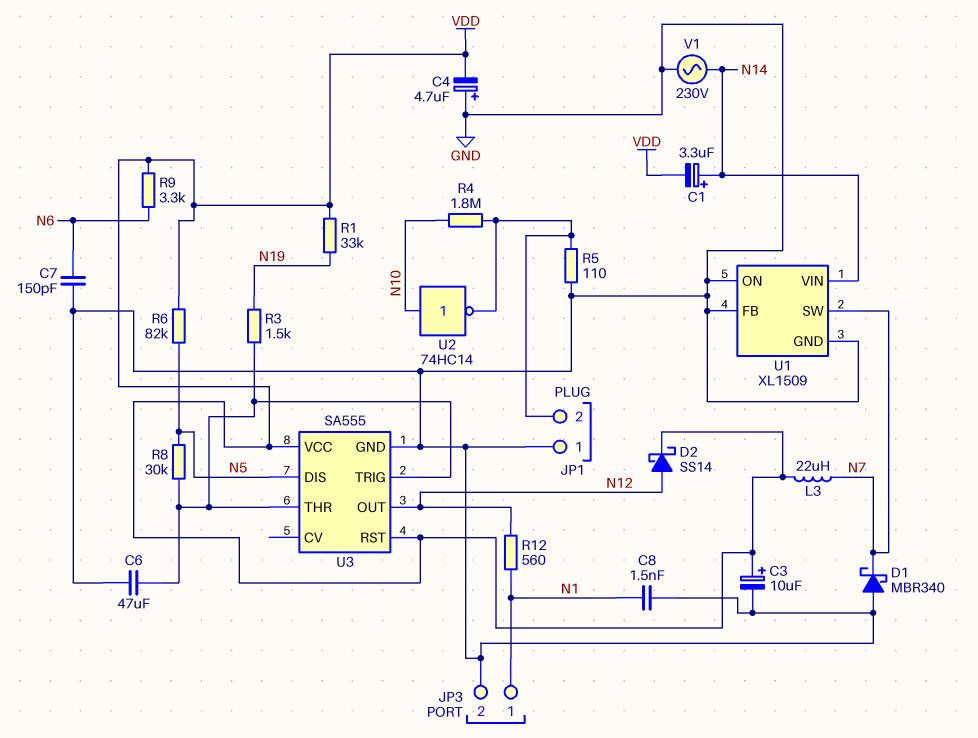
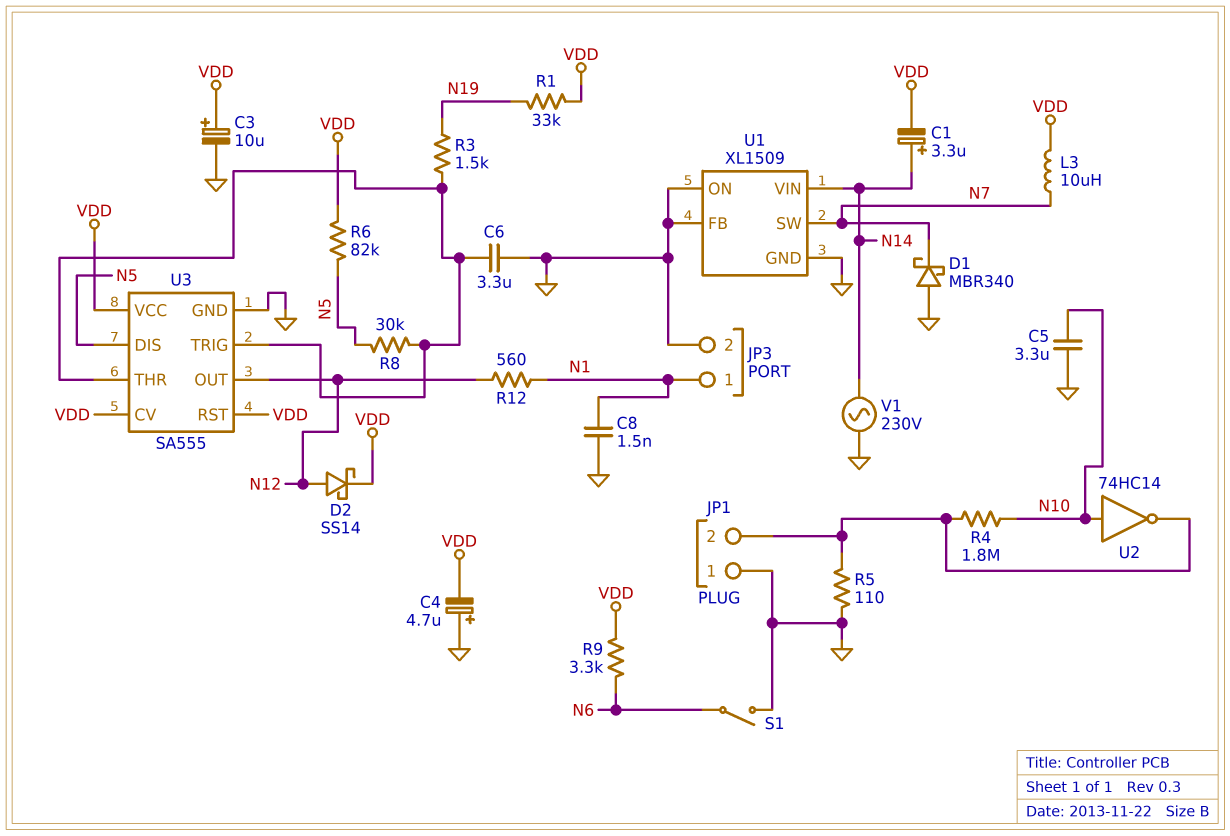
C5: none -> 3.3uF (GND, N10)
C6: 47uF (GND, U3/THR) -> 3.3uF (GND, U3/THR)
C7: 150pF (GND, N6) -> none
L3: 22uH (N7, VDD) -> 10uH (N7, VDD)
S1: none -> switch (GND, N6)
U3 pin CV: none -> VDD

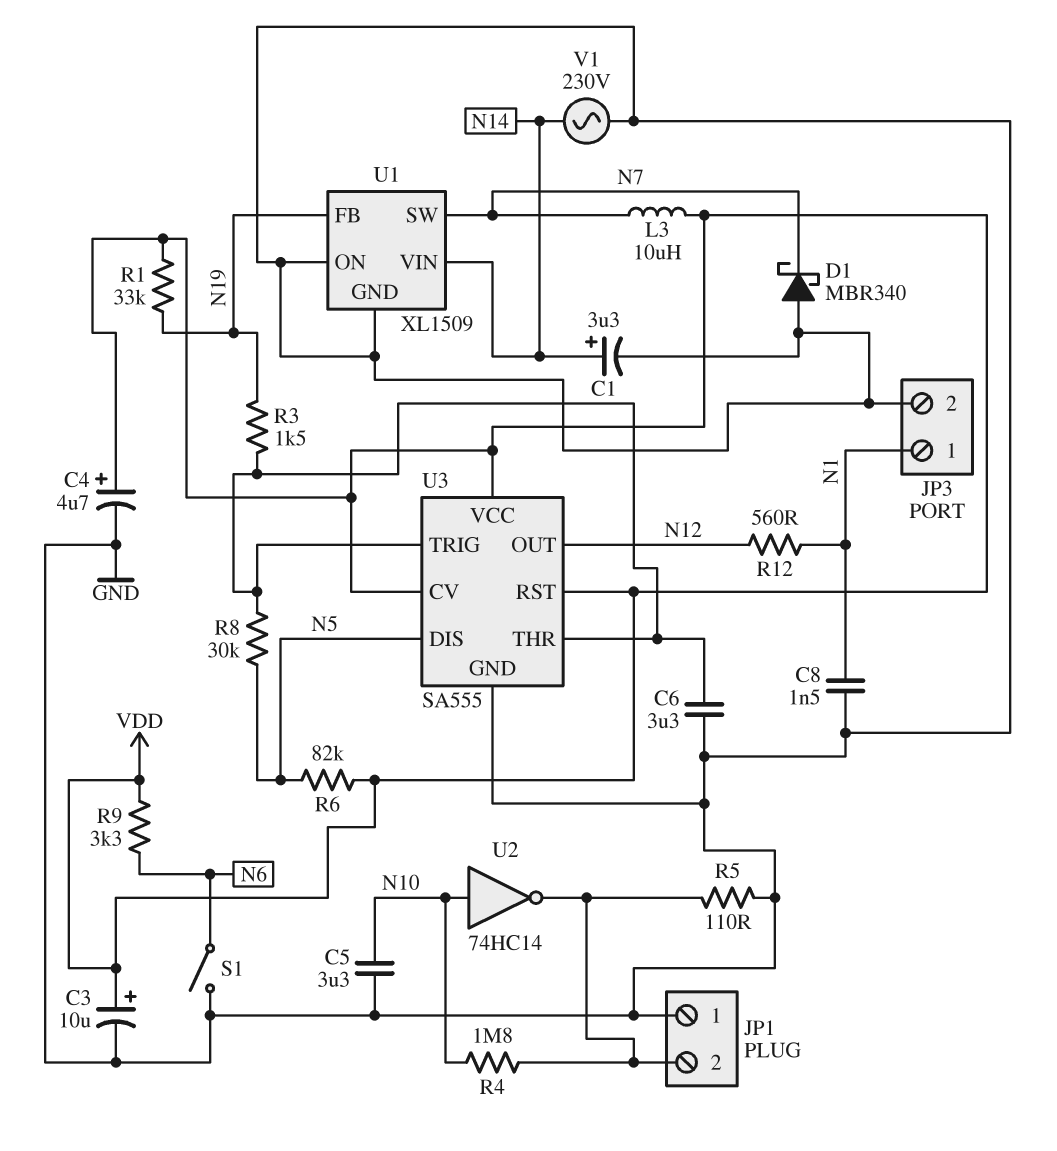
C1: 3.3uF (plus N14, minus VDD) -> 3.3uF (plus N14, minus GND)
C4: 4.7uF (plus GND, minus VDD) -> 4.7uF (plus VDD, minus GND)
D2: schottky SS14 (A N12, K VDD) -> none
U1 pin FB: GND -> N19

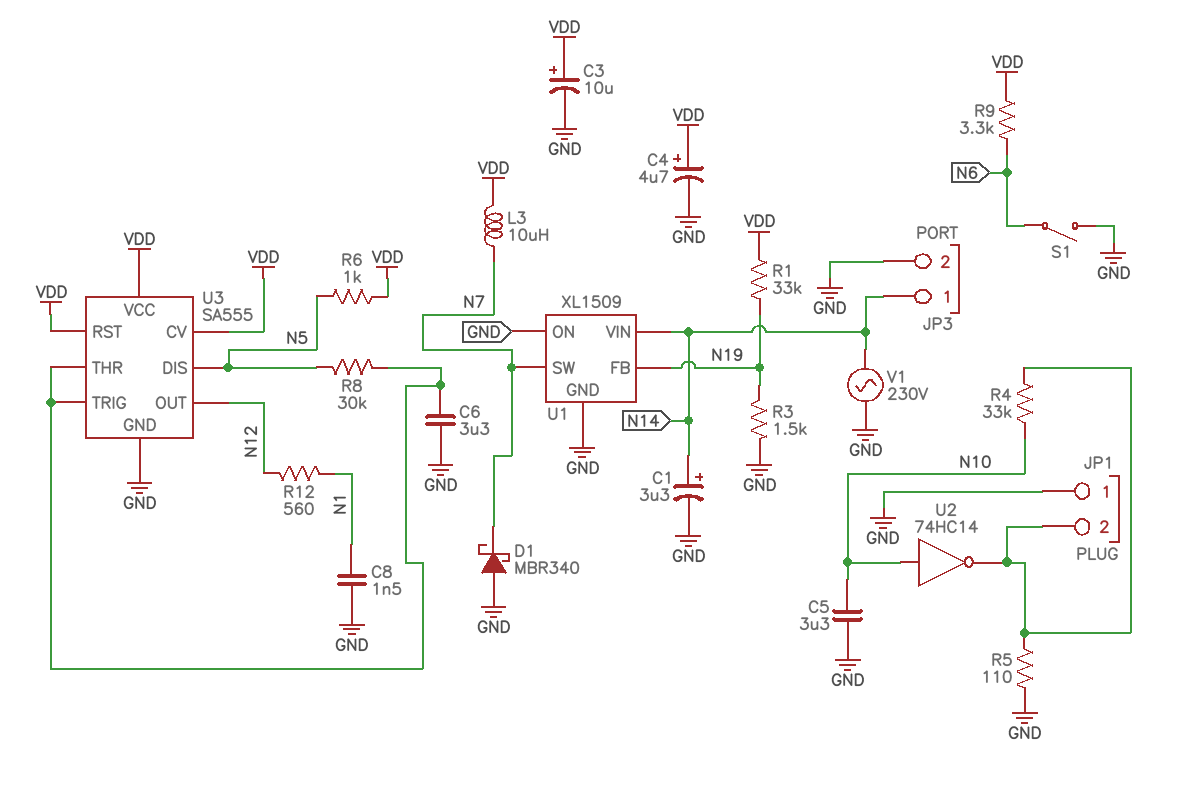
JP3 pin 1: N1 -> N14
R3: 1.5k (N19, U3/THR) -> 1.5k (GND, N19)
R4: 1.8M (JP1/2, N10) -> 33k (JP1/2, N10)
R6: 82k (N5, VDD) -> 1k (N5, VDD)

